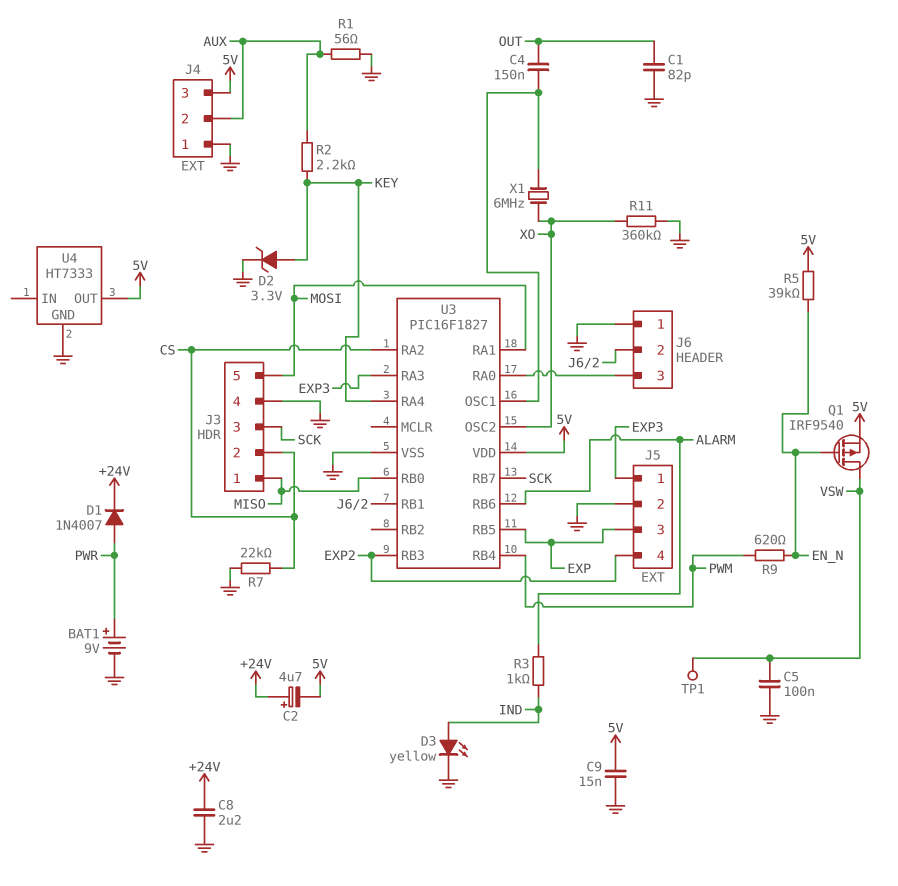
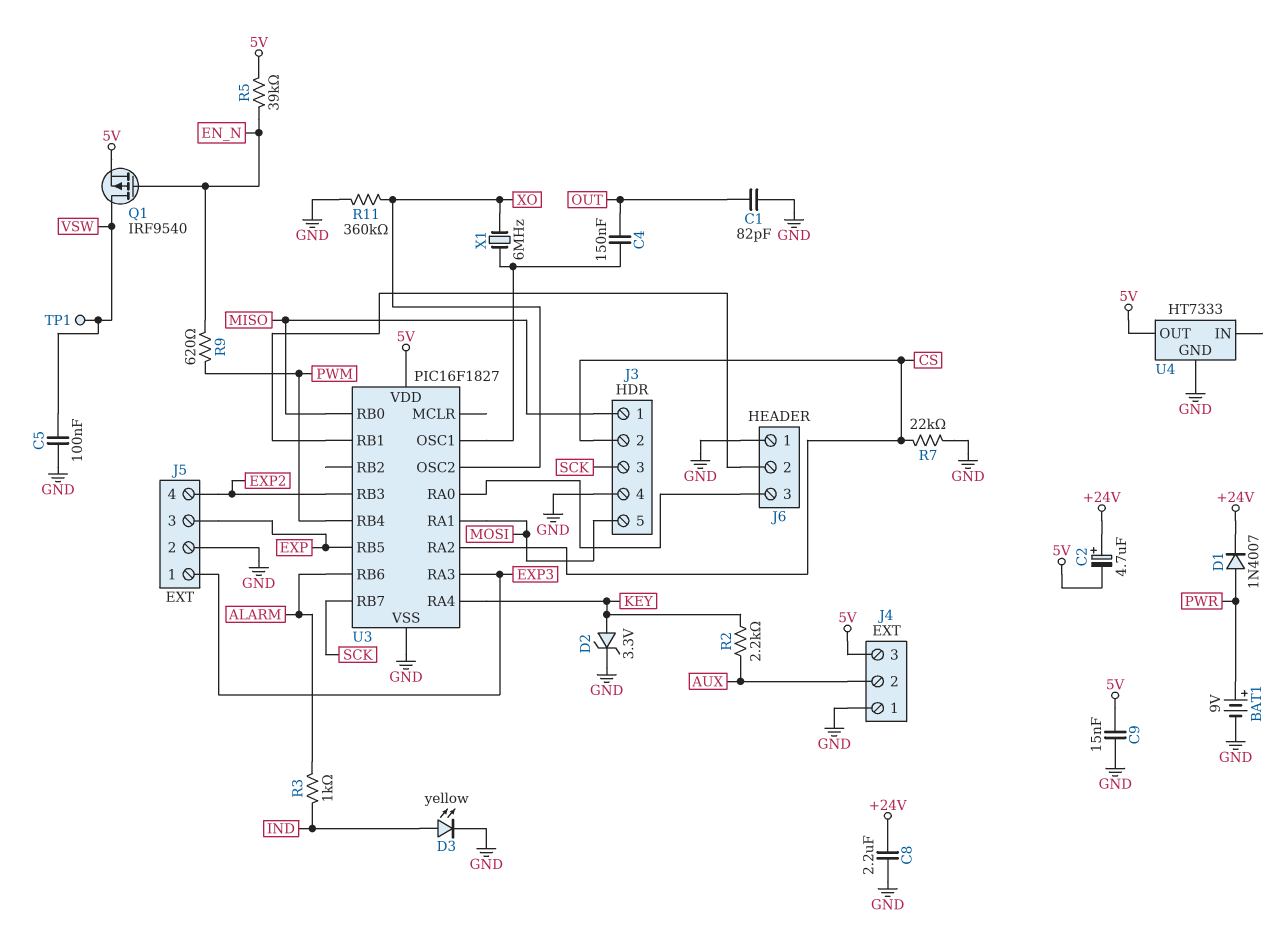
R1: 56 (AUX, GND) -> none

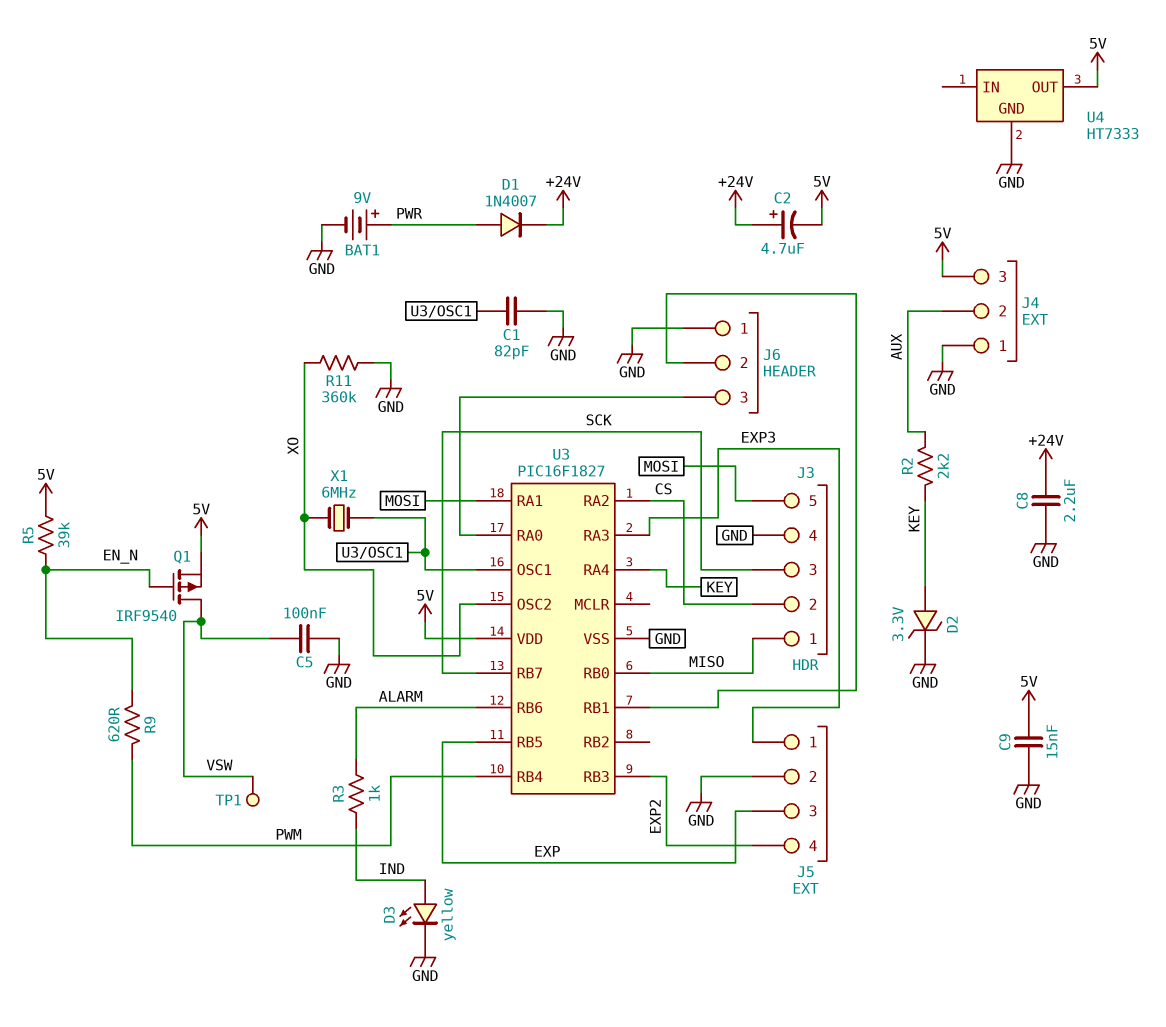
C1: 82pF (GND, OUT) -> 82pF (GND, U3/OSC1)
C4: 150nF (OUT, U3/OSC1) -> none
R7: 22k (CS, GND) -> none

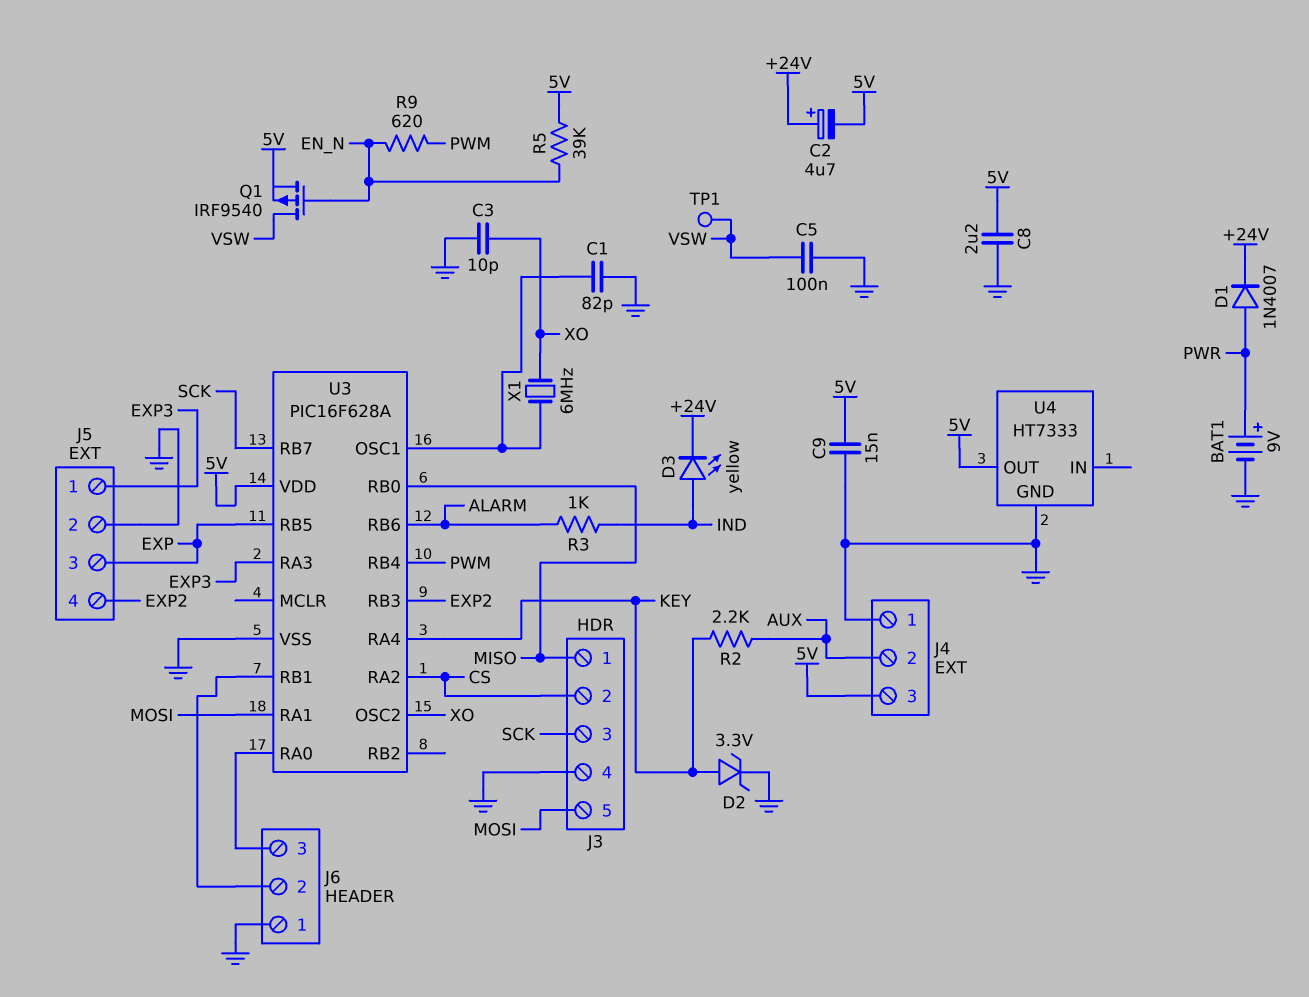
C3: none -> 10pF (GND, XO)
C8: 2.2uF (+24V, GND) -> 2.2uF (5V, GND)
D3: LED yellow (A IND, K GND) -> LED yellow (A IND, K +24V)
R11: 360k (GND, XO) -> none
U3: PIC16F1827 -> PIC16F628A

